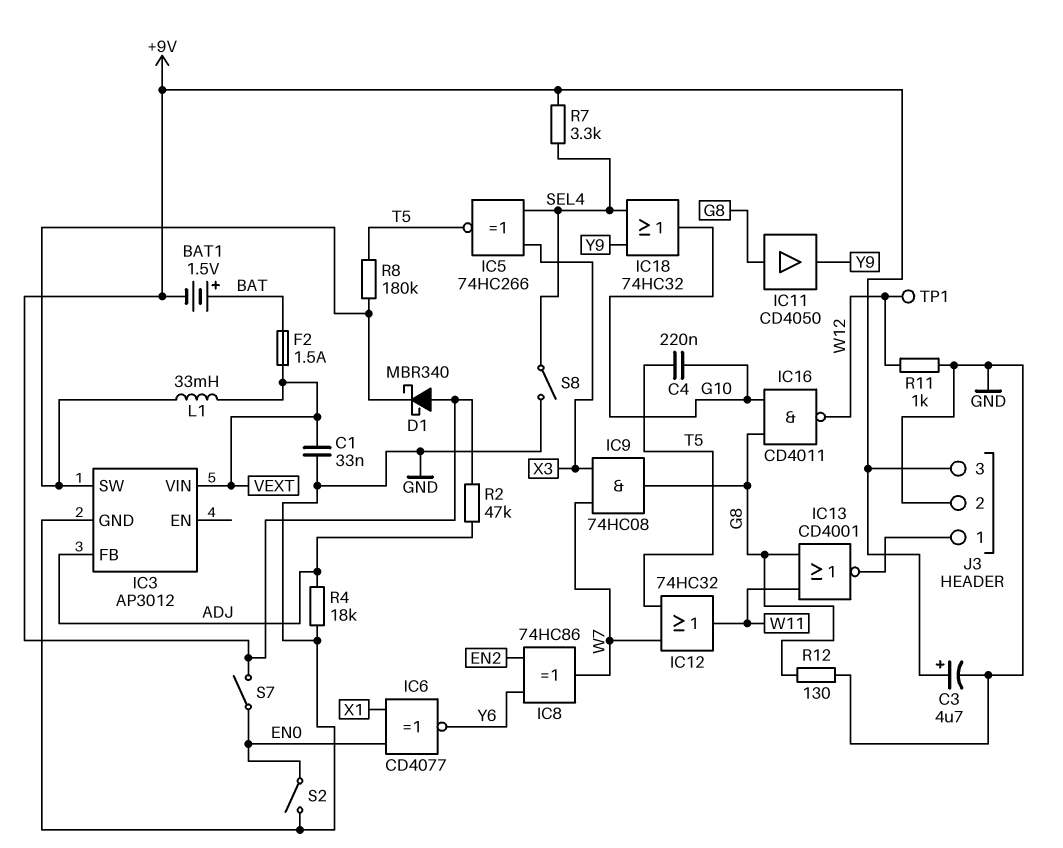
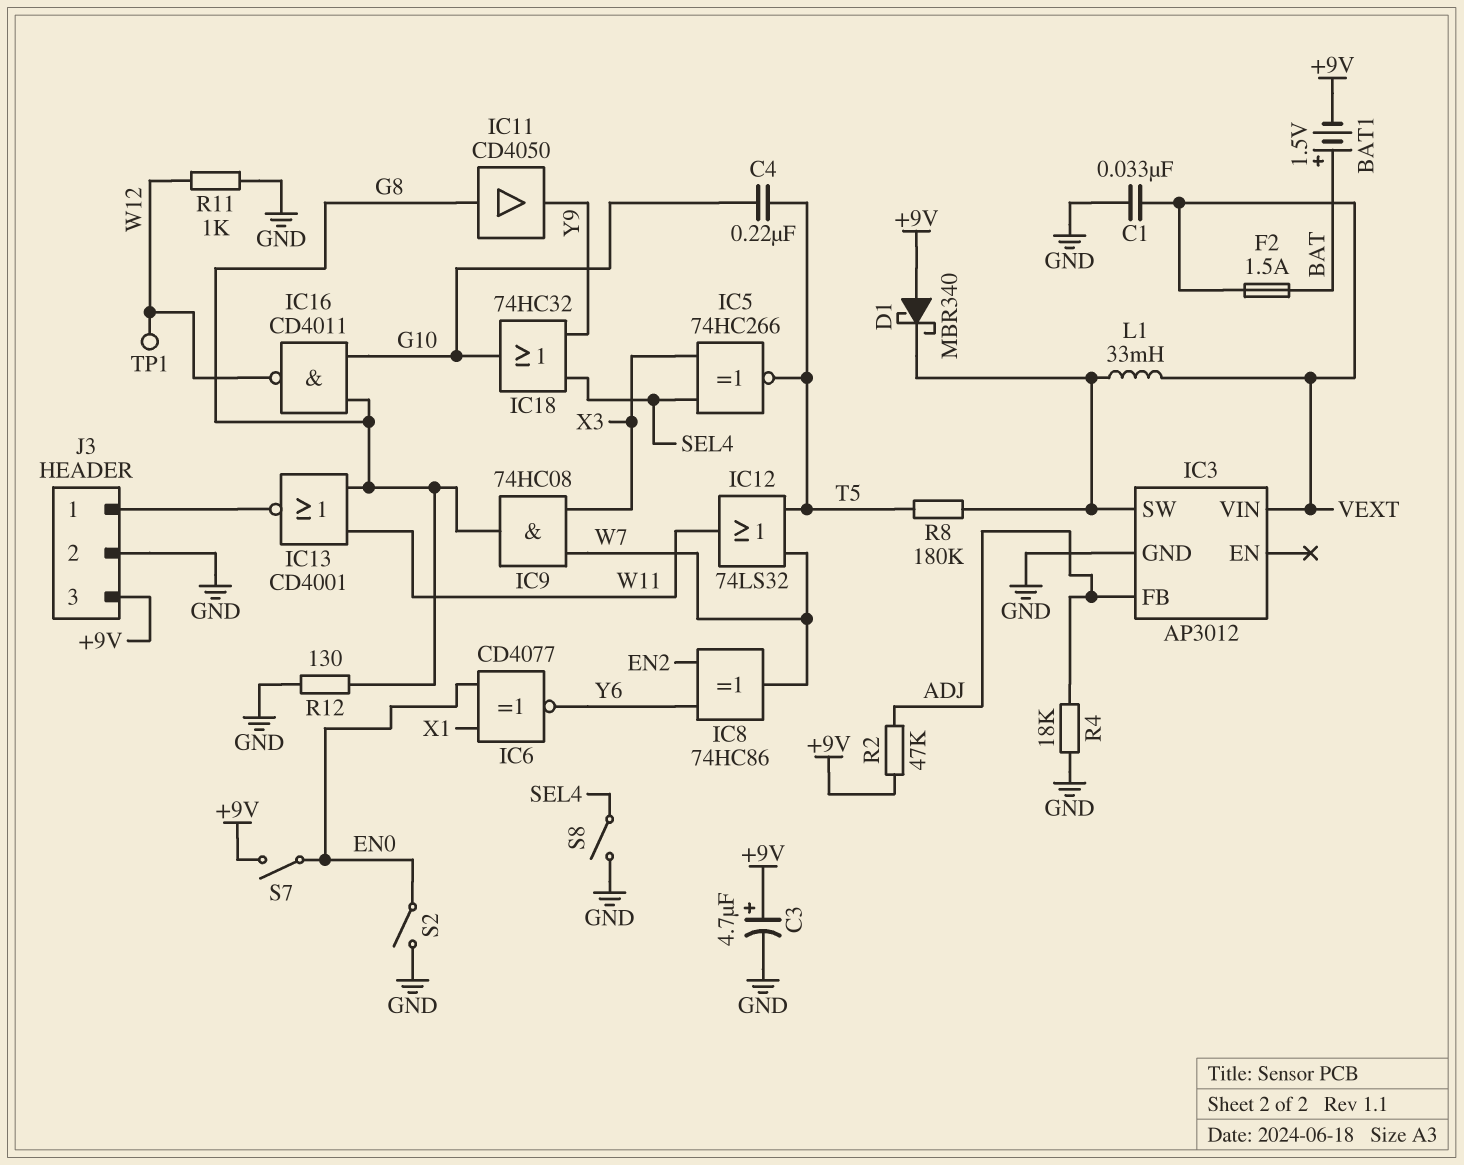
IC12: OR 74HC32 (in T5, in W7, out W11) -> OR 74LS32 (in T5, in W7, out W11)
R7: 3.3k (+9V, SEL4) -> none

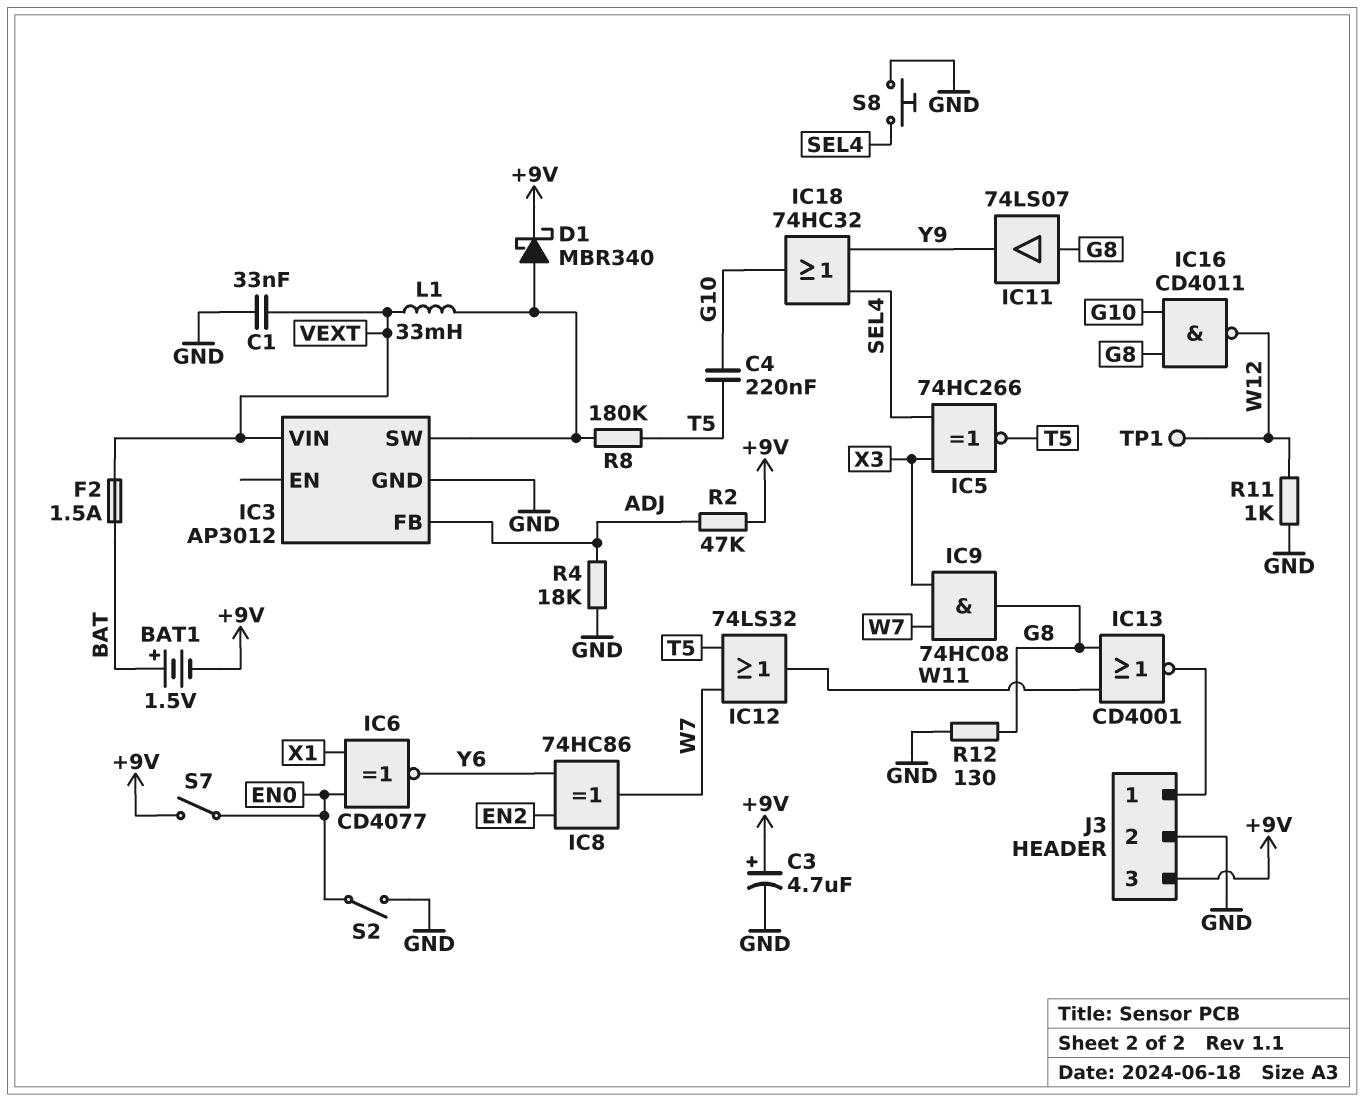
D1: schottky MBR340 (A +9V, K IC3/SW) -> schottky MBR340 (A IC3/SW, K +9V)
IC11: buffer CD4050 (in G8, out Y9) -> buffer 74LS07 (in G8, out Y9)
S8: switch (GND, SEL4) -> button (GND, SEL4)

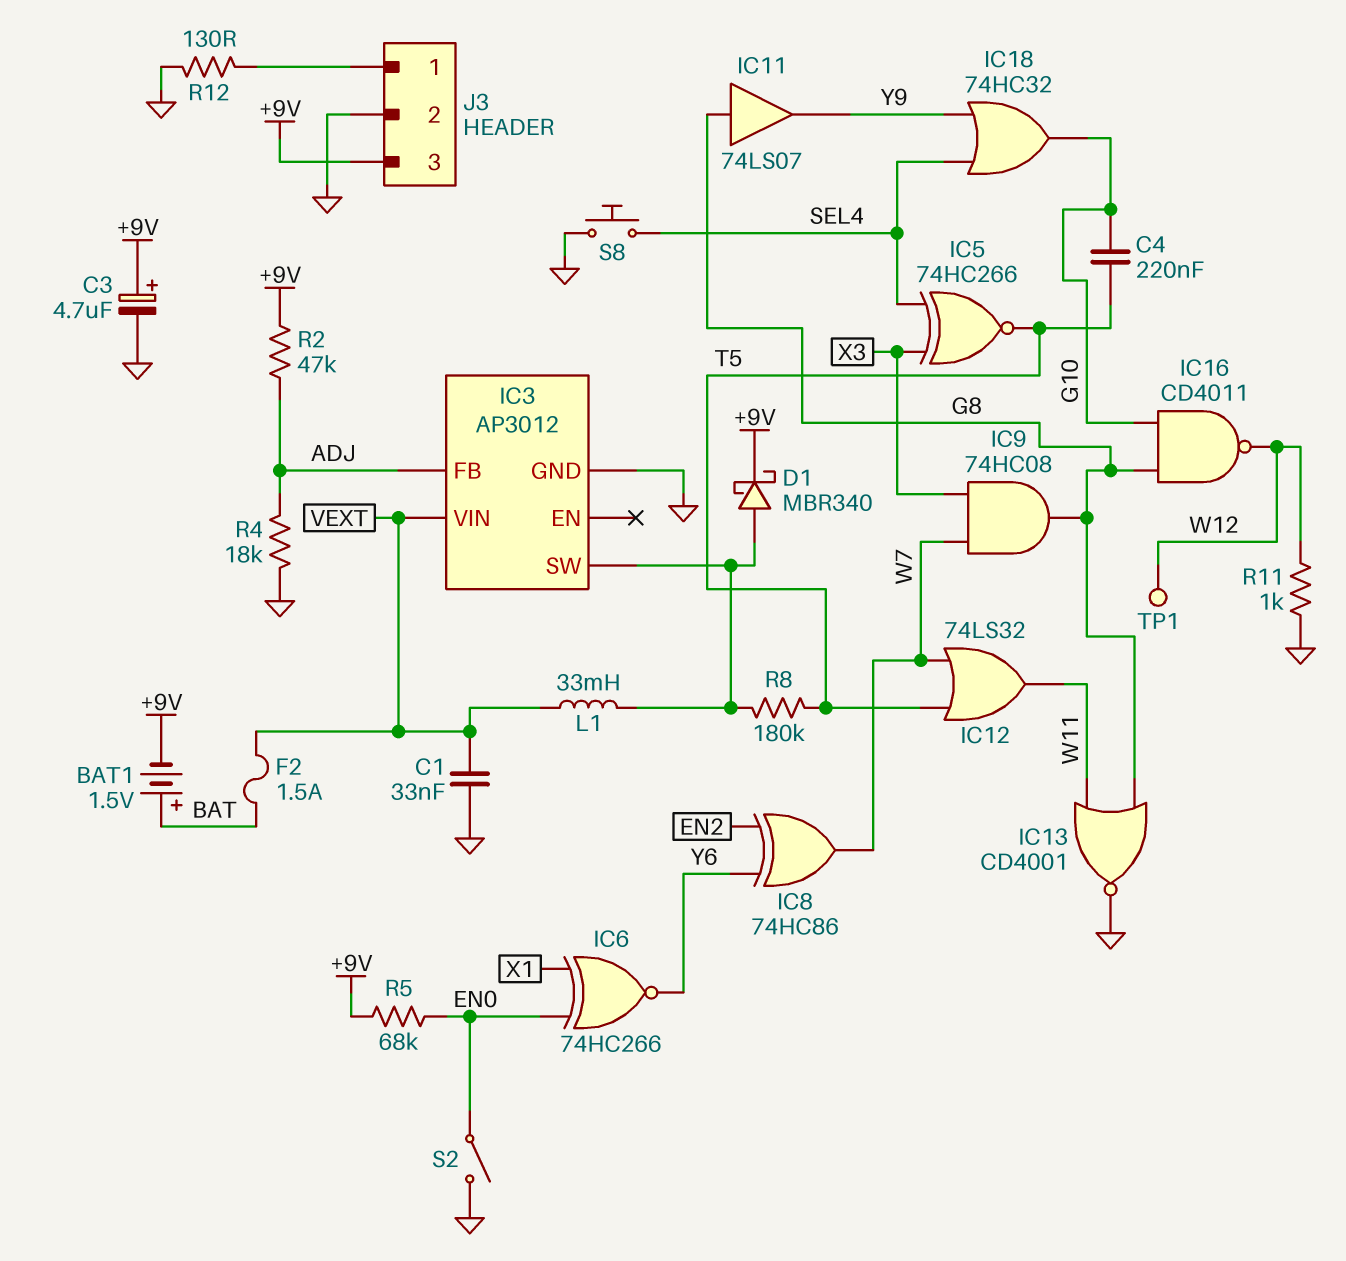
IC6: XNOR CD4077 (in EN0, in X1, out Y6) -> XNOR 74HC266 (in EN0, in X1, out Y6)
IC13: NOR CD4001 (in G8, in W11, out J3/1) -> NOR CD4001 (in G8, in W11, out GND)
R5: none -> 68k (+9V, EN0)
R12: 130 (G8, GND) -> 130 (GND, J3/1)
S7: switch (+9V, EN0) -> none

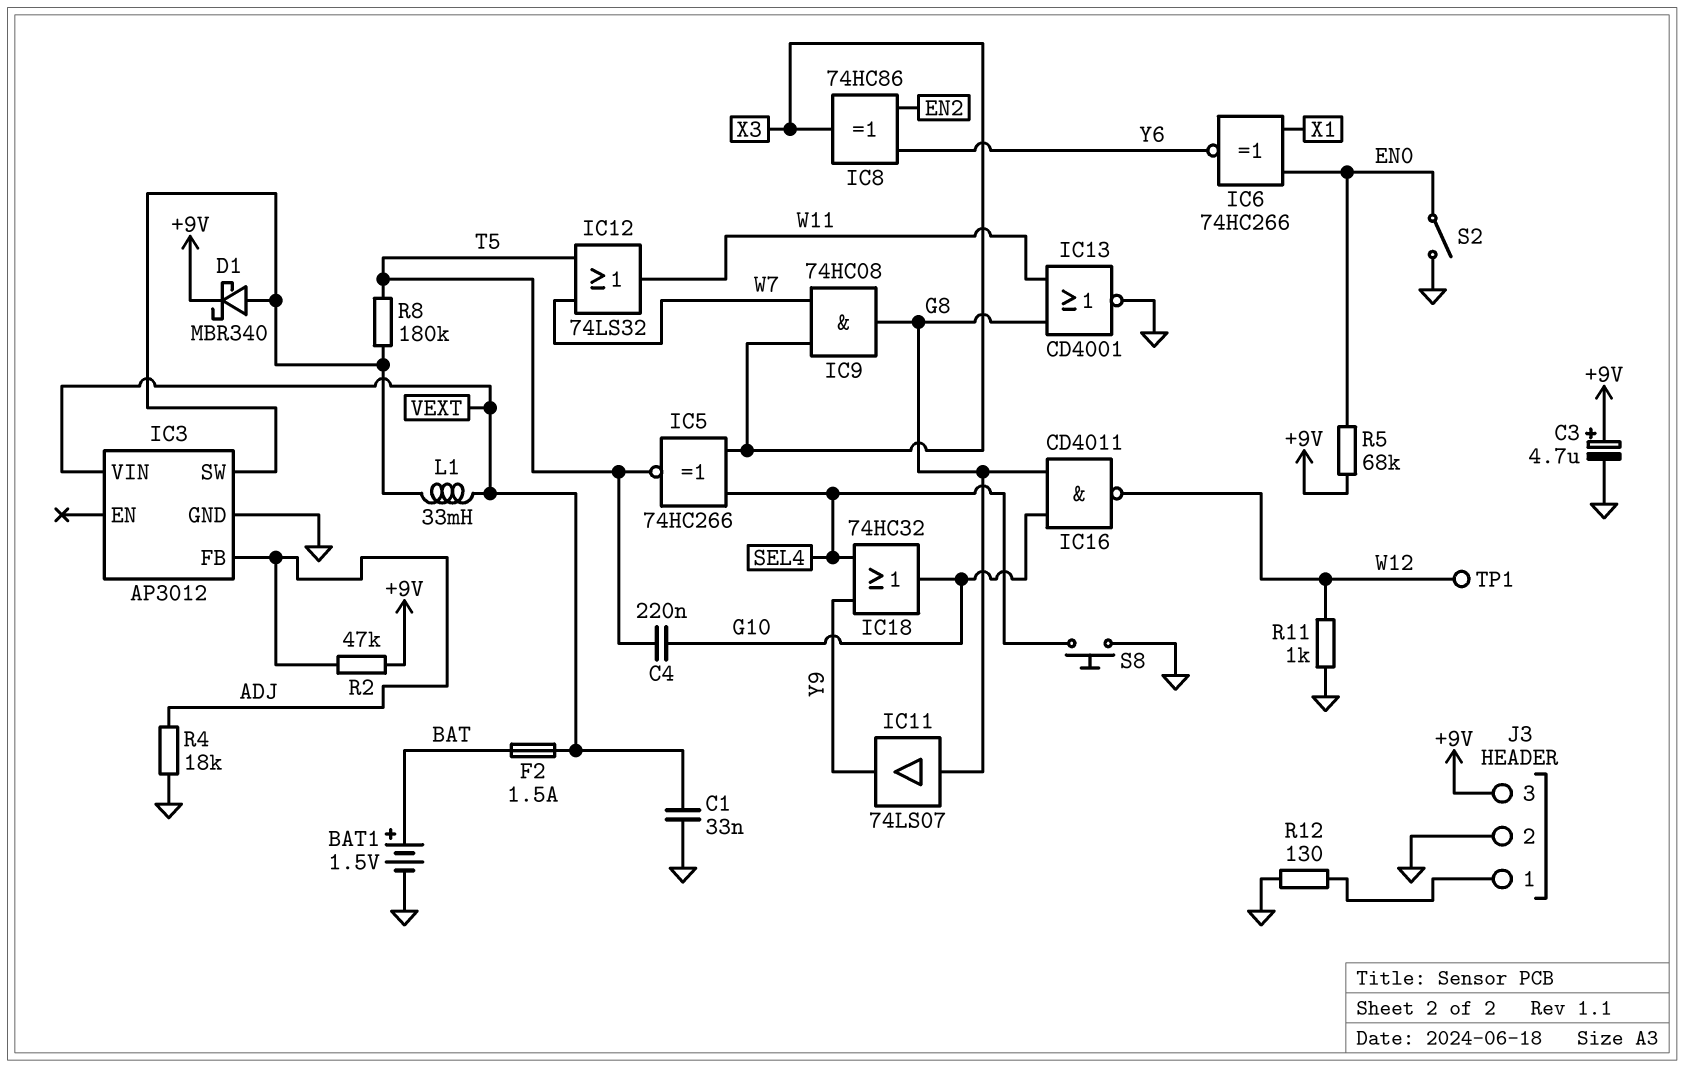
BAT1: 1.5V (plus BAT, minus +9V) -> 1.5V (plus BAT, minus GND)
IC8: XOR 74HC86 (in EN2, in Y6, out W7) -> XOR 74HC86 (in EN2, in Y6, out X3)

